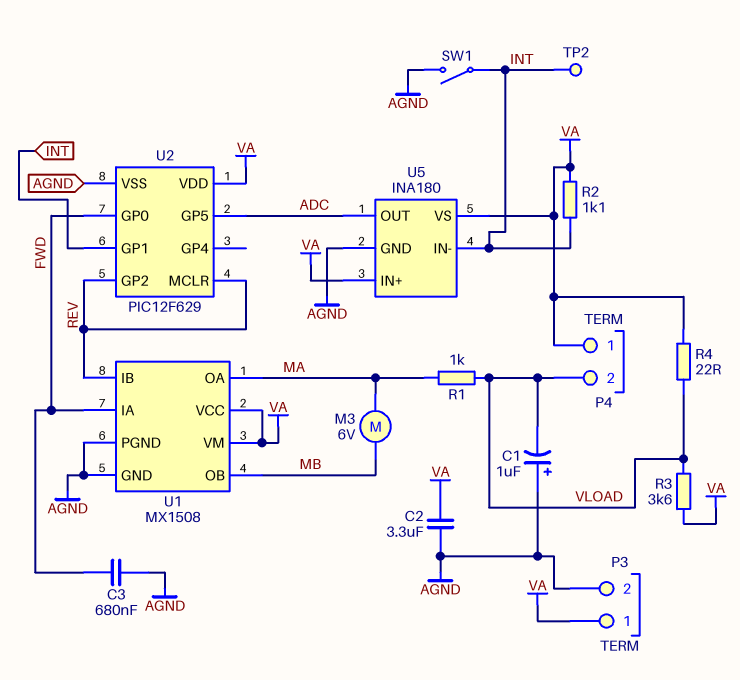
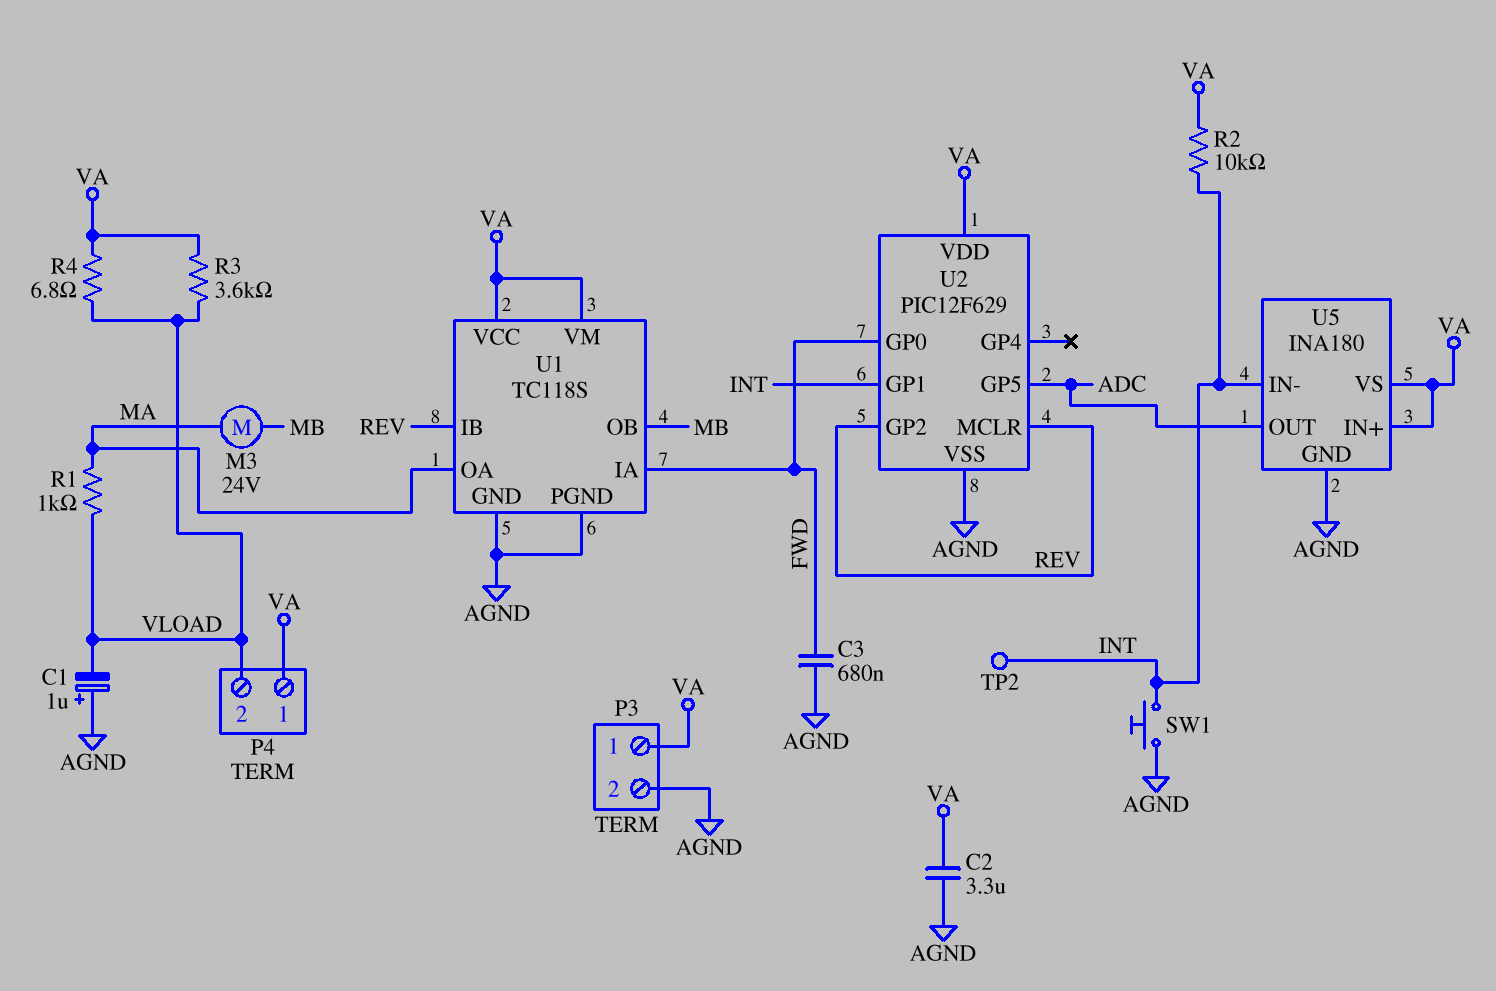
M3: motor 6V (MA, MB) -> motor 24V (MA, MB)
R2: 1.1k (INT, VA) -> 10k (INT, VA)
R4: 22 (VA, VLOAD) -> 6.8 (VA, VLOAD)
SW1: switch (AGND, INT) -> button (AGND, INT)
U1: MX1508 -> TC118S

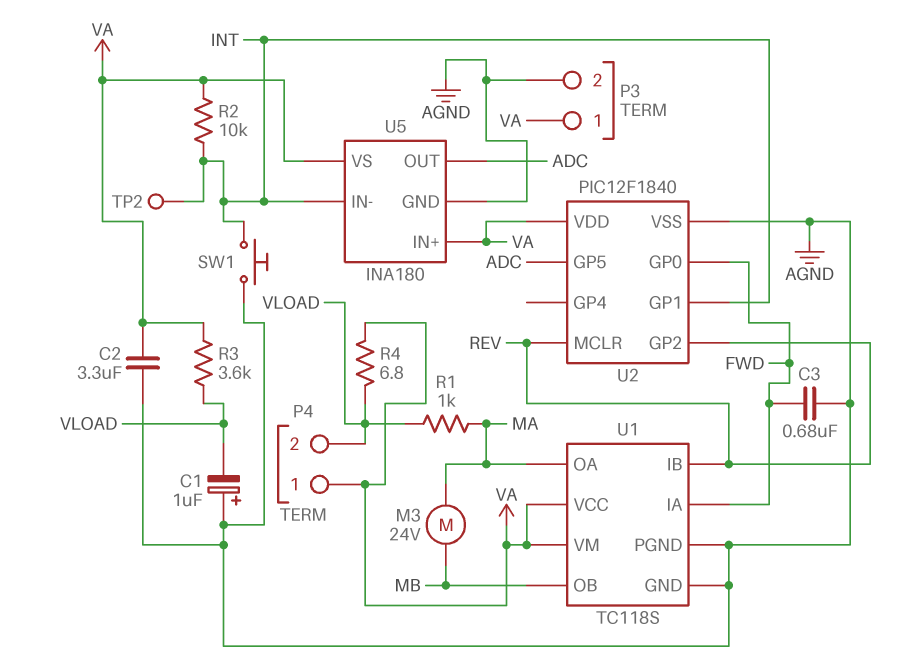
U2: PIC12F629 -> PIC12F1840

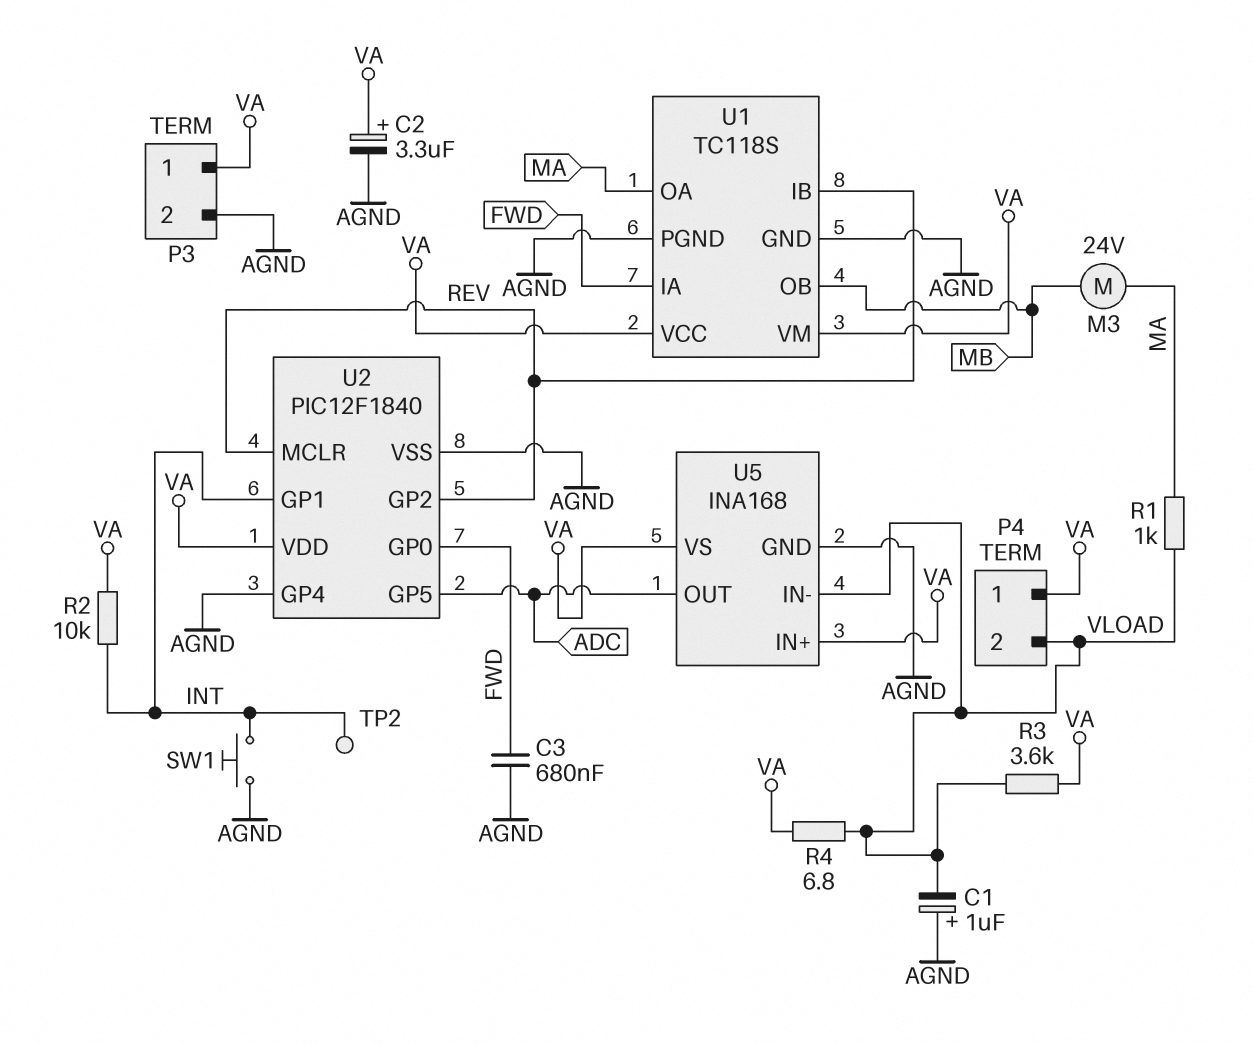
C2: 3.3uF (AGND, VA) -> 3.3uF (plus VA, minus AGND)
U2 pin GP4: none -> AGND
U5: INA180 -> INA168
U5 pin IN-: INT -> VLOAD

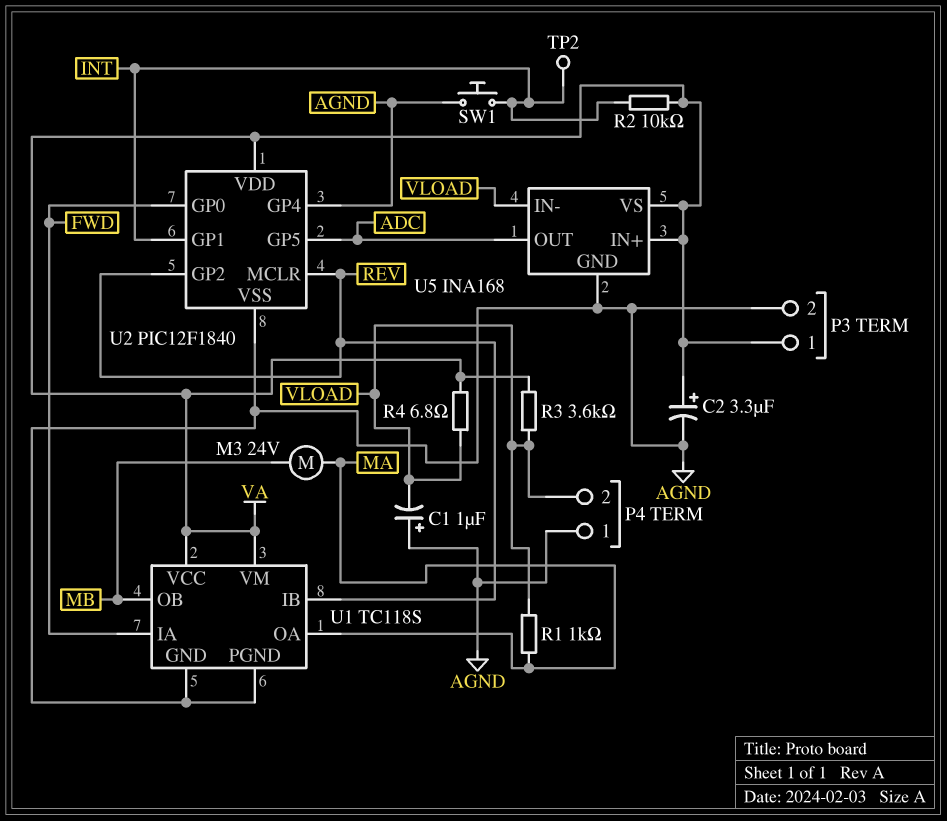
C3: 680nF (AGND, FWD) -> none
P4 pin 1: VA -> AGND

